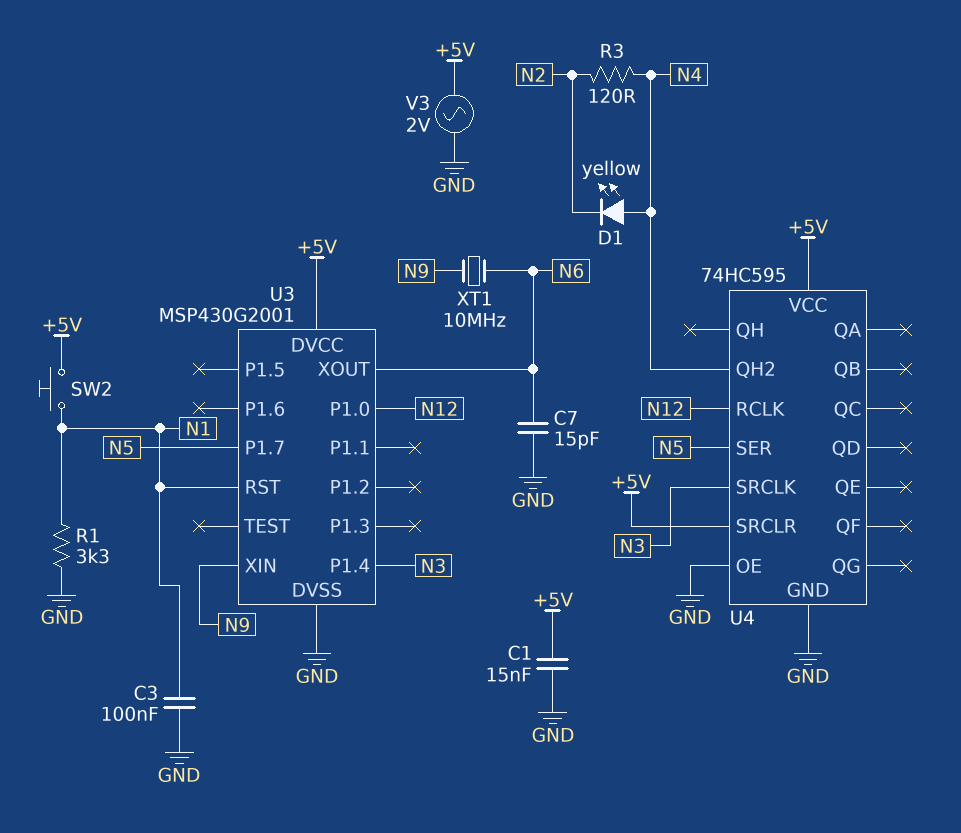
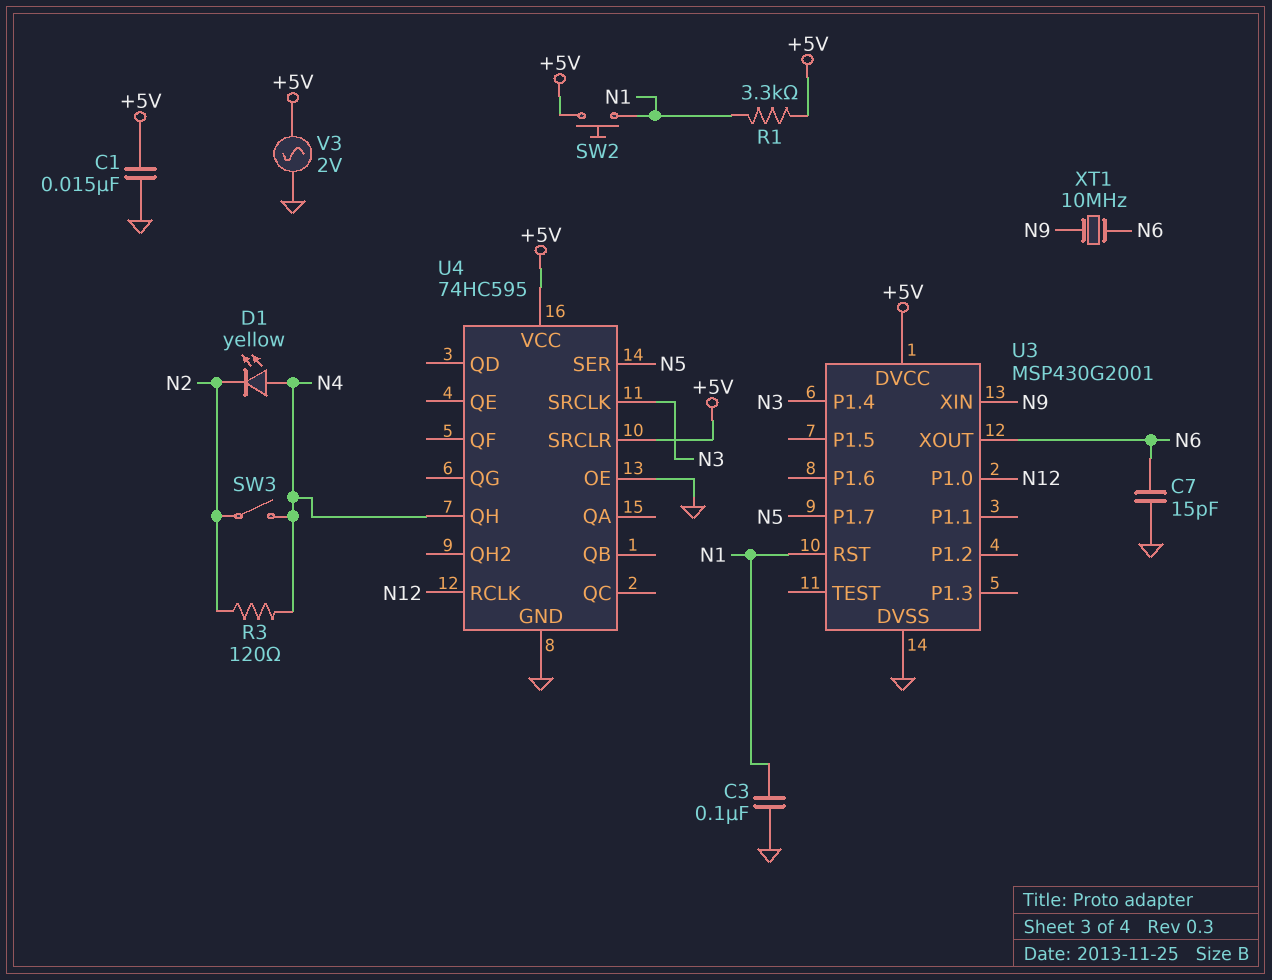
R1: 3.3k (GND, N1) -> 3.3k (+5V, N1)
SW3: none -> switch (N2, N4)
U4 pin QH: none -> N4
U4 pin QH2: N4 -> none

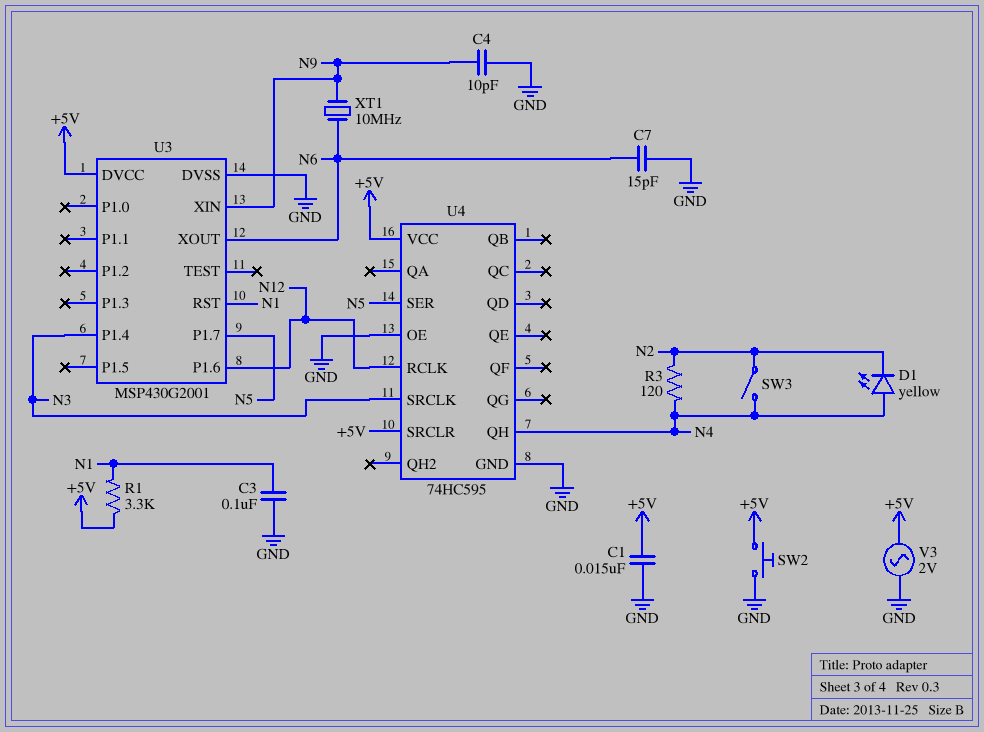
C4: none -> 10pF (GND, N9)
SW2: button (+5V, N1) -> button (+5V, GND)
U3 pin P1.0: N12 -> none
U3 pin P1.6: none -> N12

